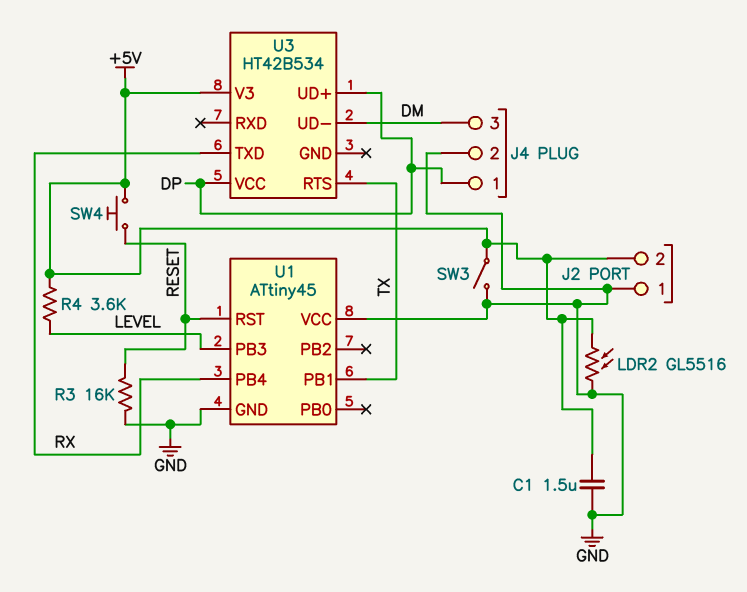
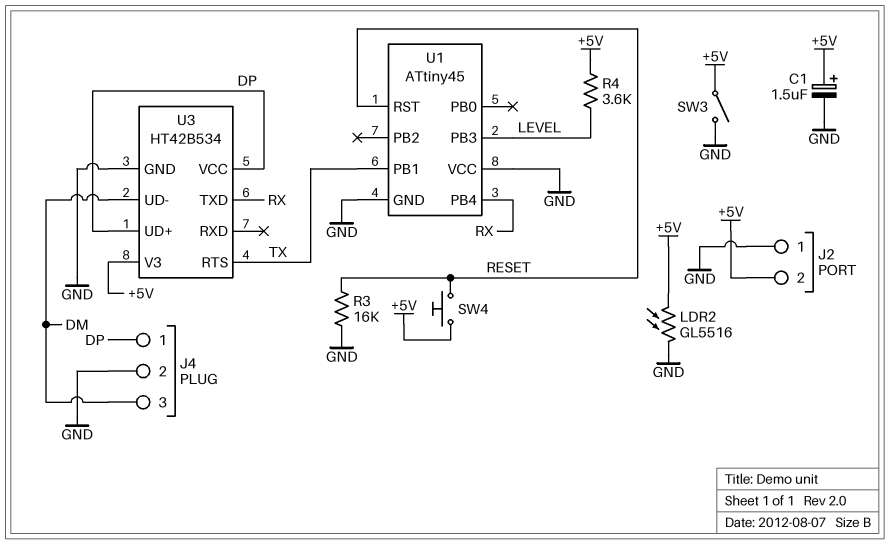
C1: 1.5uF (+5V, GND) -> 1.5uF (plus +5V, minus GND)
U3 pin GND: none -> GND

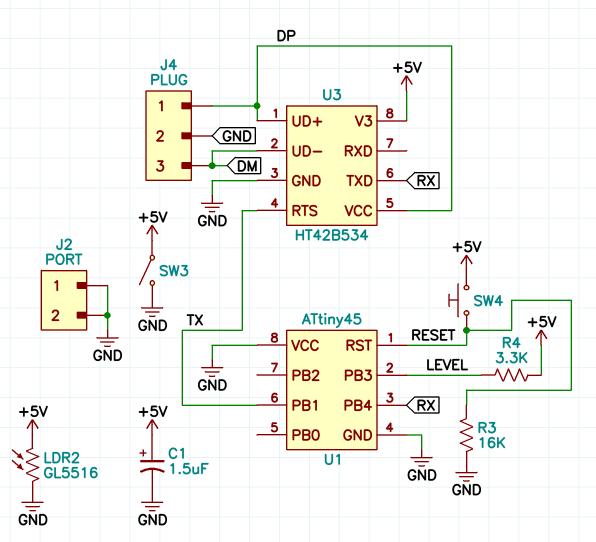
J2 pin 2: +5V -> GND
R4: 3.6k (+5V, LEVEL) -> 3.3k (+5V, LEVEL)

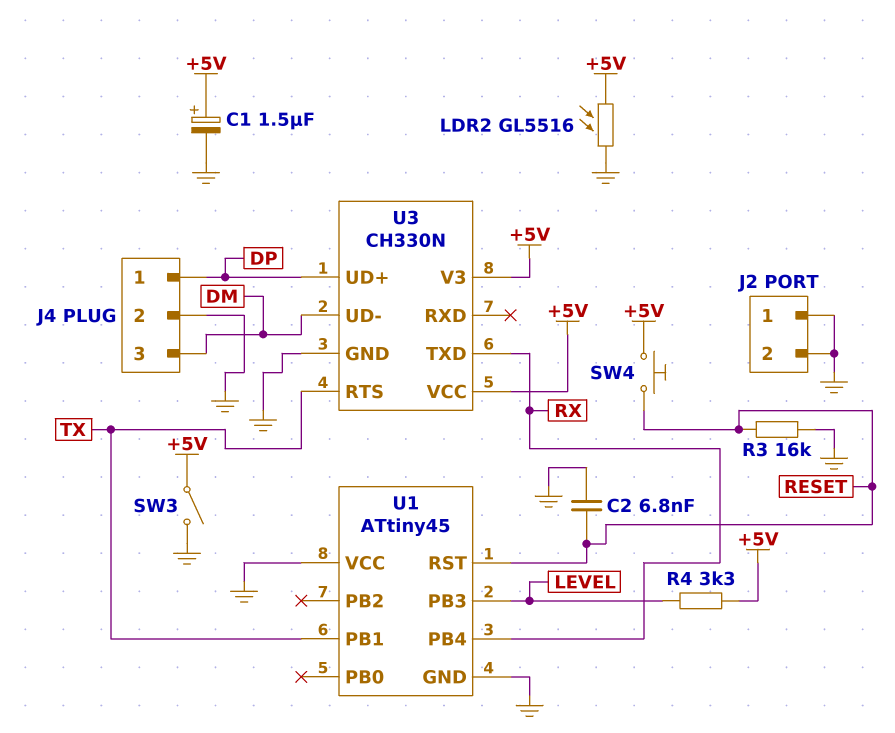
C2: none -> 6.8nF (GND, RESET)
U3: HT42B534 -> CH330N
U3 pin VCC: DP -> +5V

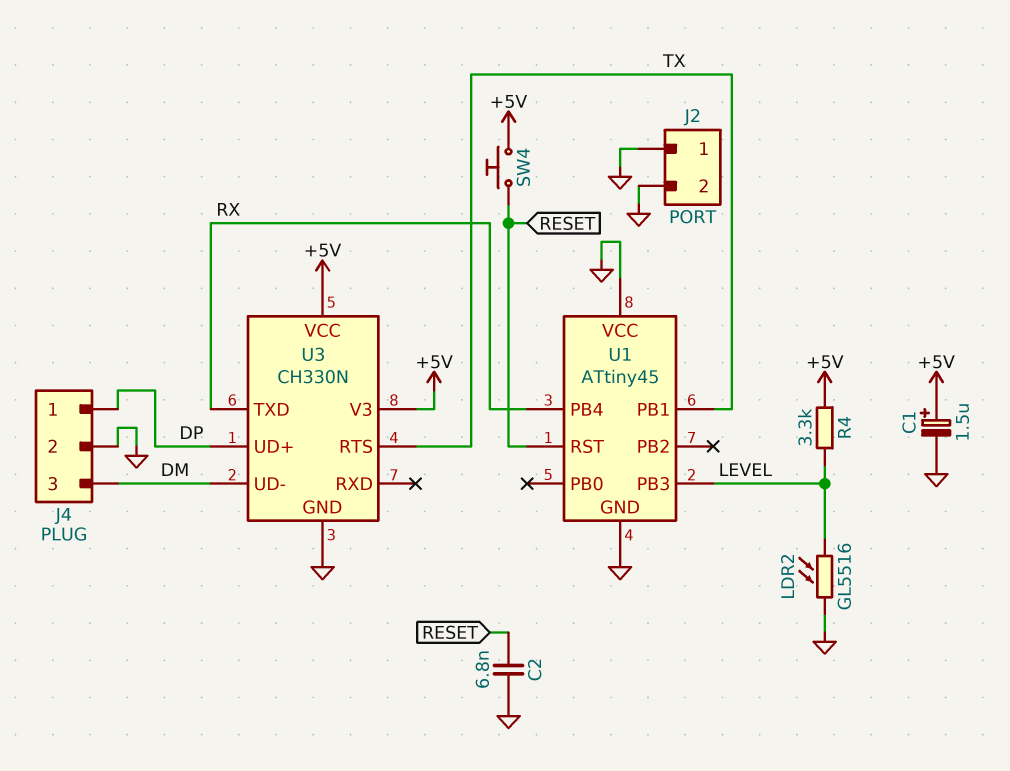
LDR2: GL5516 (+5V, GND) -> GL5516 (GND, LEVEL)
R3: 16k (GND, RESET) -> none
SW3: switch (+5V, GND) -> none

